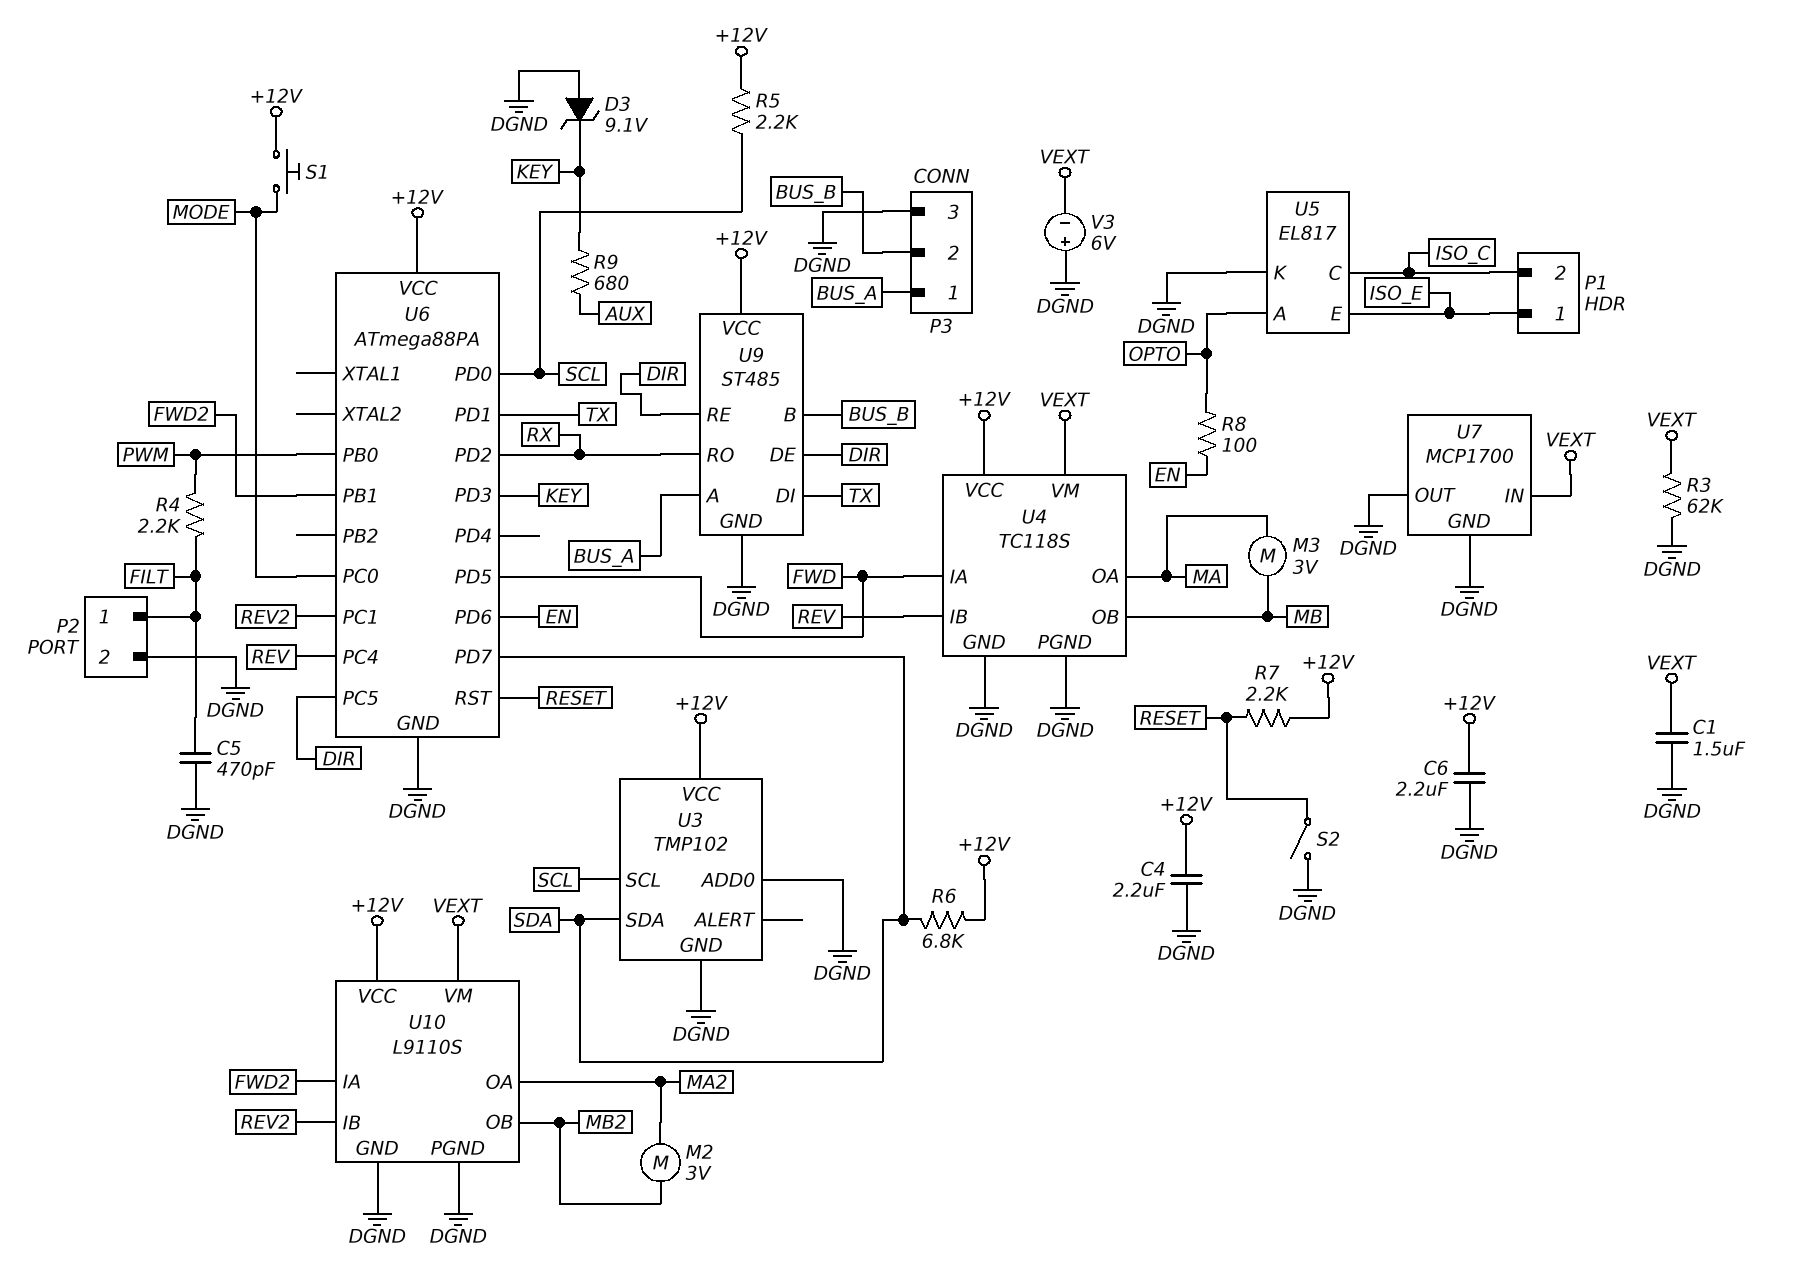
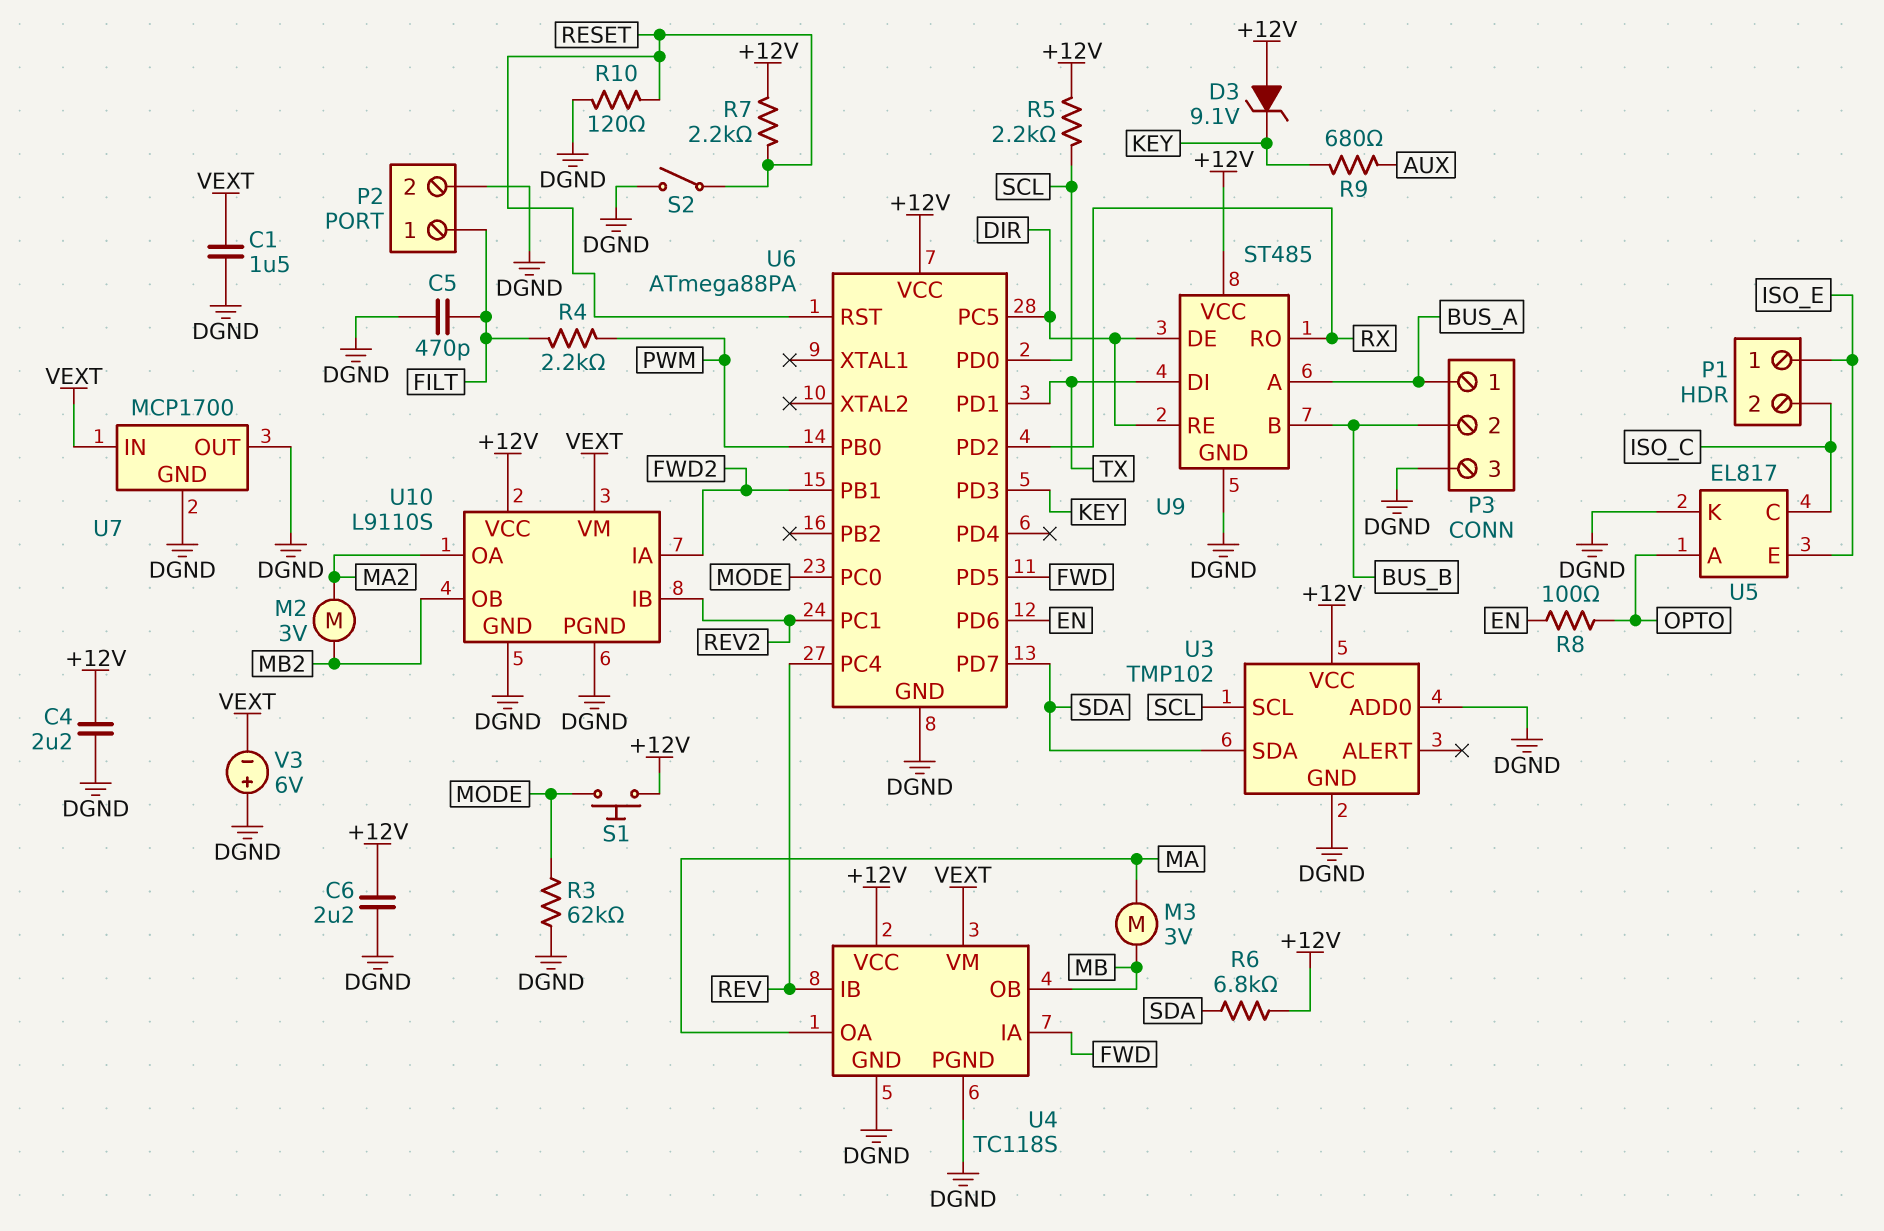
D3: zener 9.1V (A DGND, K KEY) -> zener 9.1V (A +12V, K KEY)
R3: 62k (DGND, VEXT) -> 62k (DGND, MODE)
R10: none -> 120 (DGND, RESET)

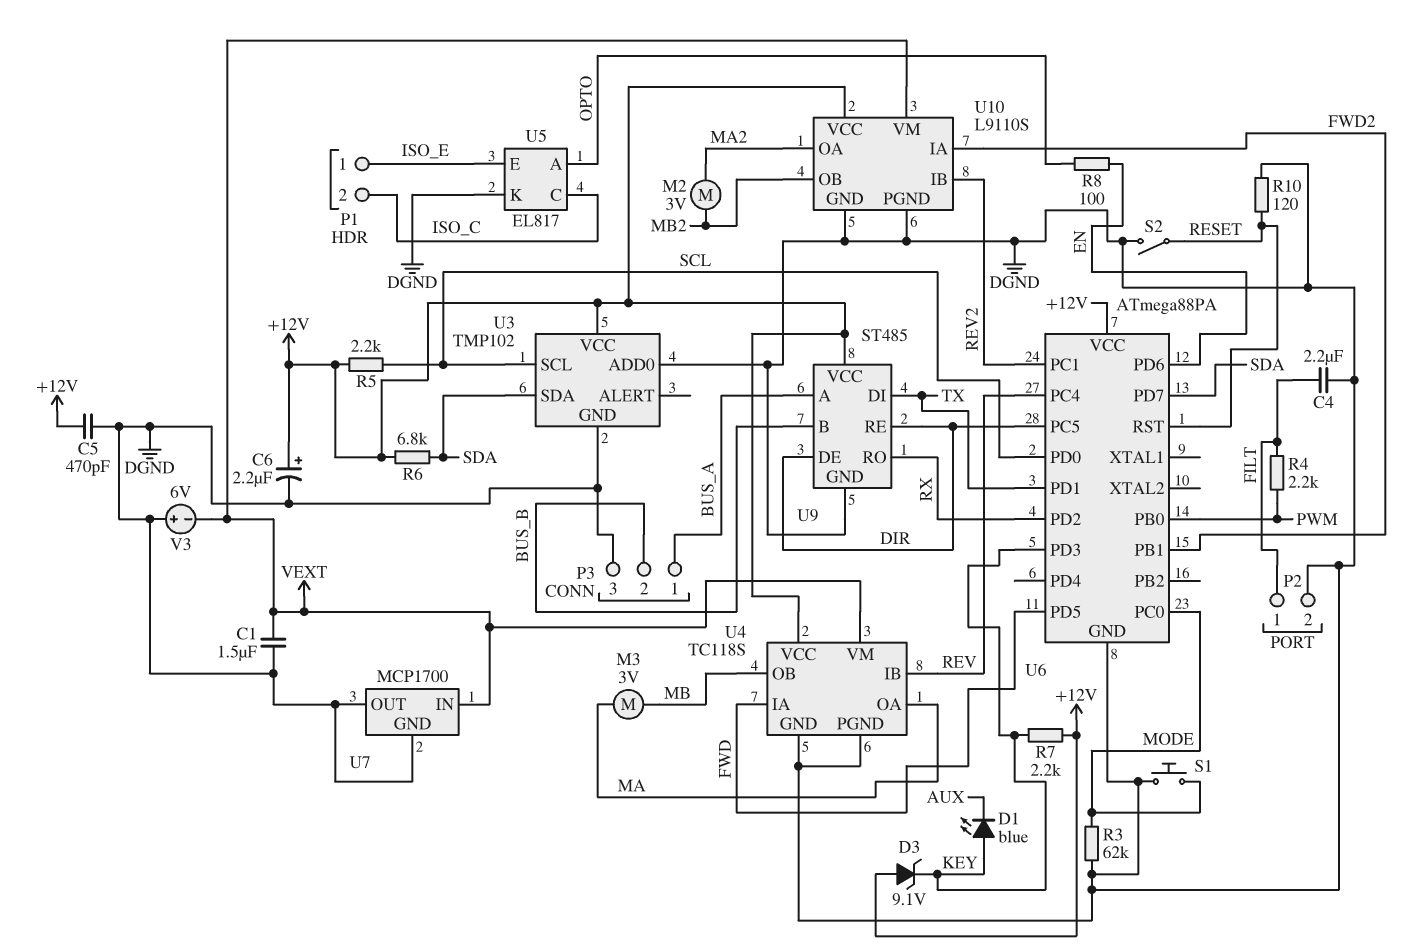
C4: 2.2uF (+12V, DGND) -> 2.2uF (DGND, FILT)
C5: 470pF (DGND, FILT) -> 470pF (+12V, DGND)
C6: 2.2uF (+12V, DGND) -> 2.2uF (plus +12V, minus DGND)
D1: none -> LED blue (A KEY, K AUX)
R7: 2.2k (+12V, RESET) -> 2.2k (+12V, KEY)
R9: 680 (AUX, KEY) -> none
S1: button (+12V, MODE) -> button (DGND, MODE)

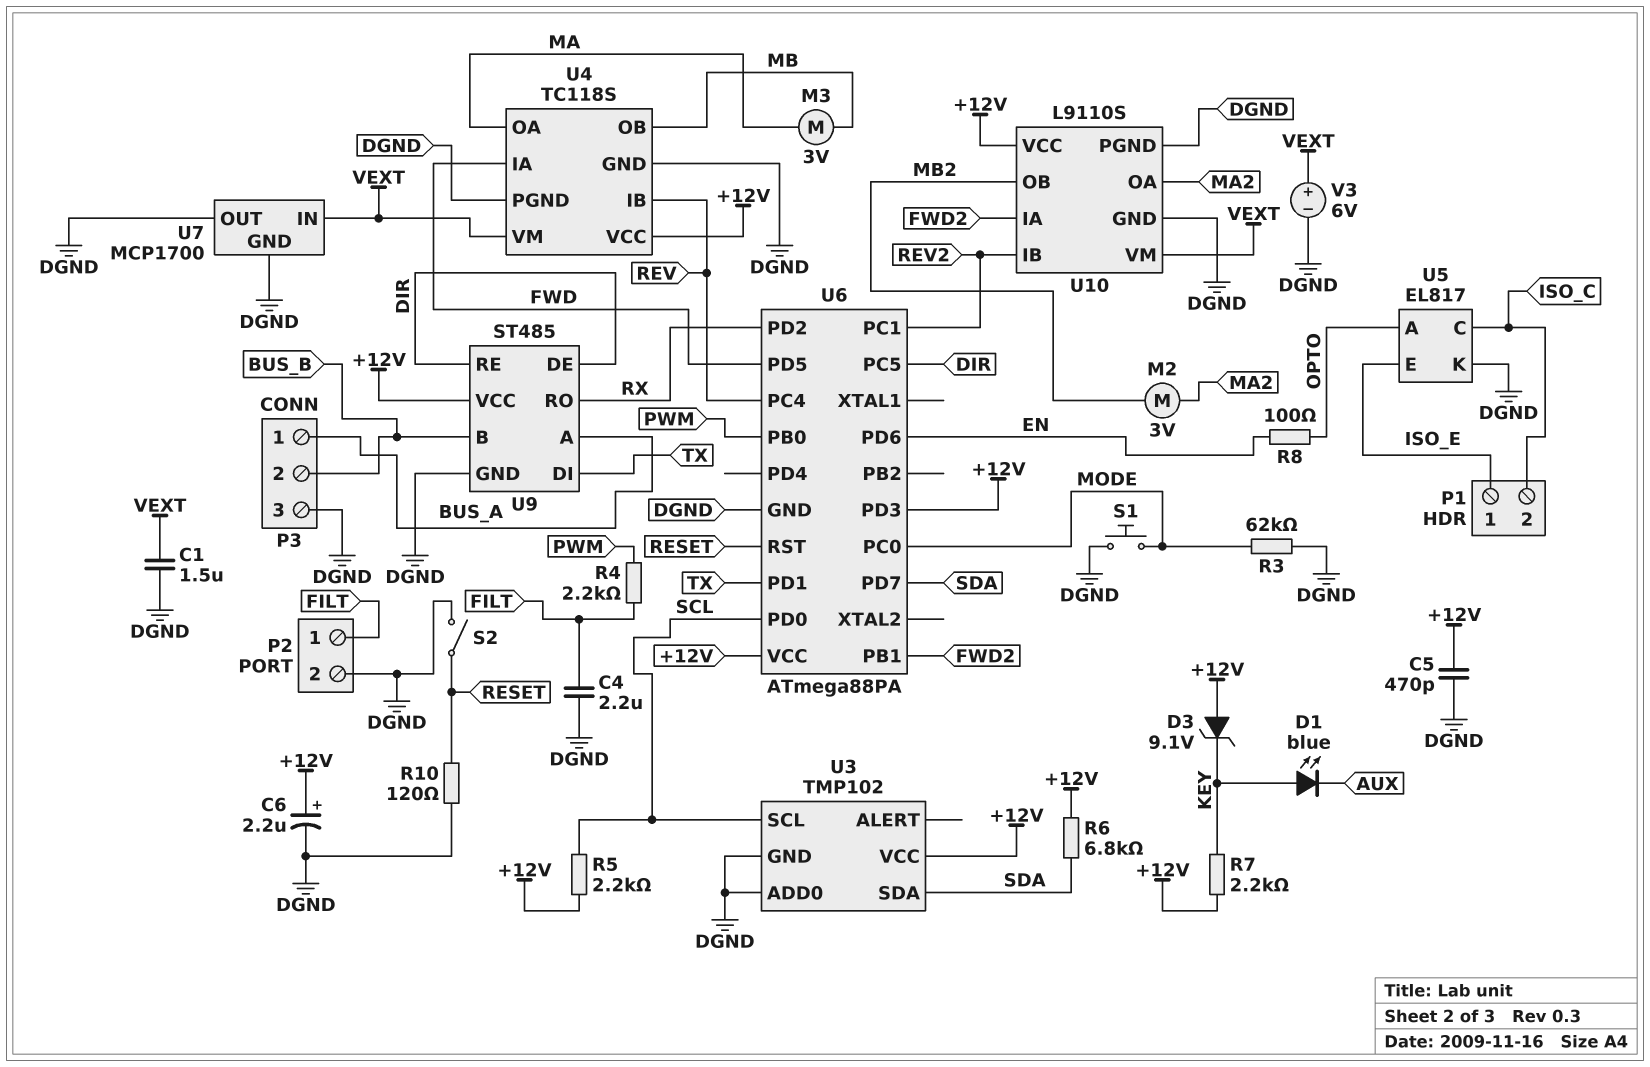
U6 pin PD3: KEY -> +12V
V3: 6V (plus DGND, minus VEXT) -> 6V (plus VEXT, minus DGND)

